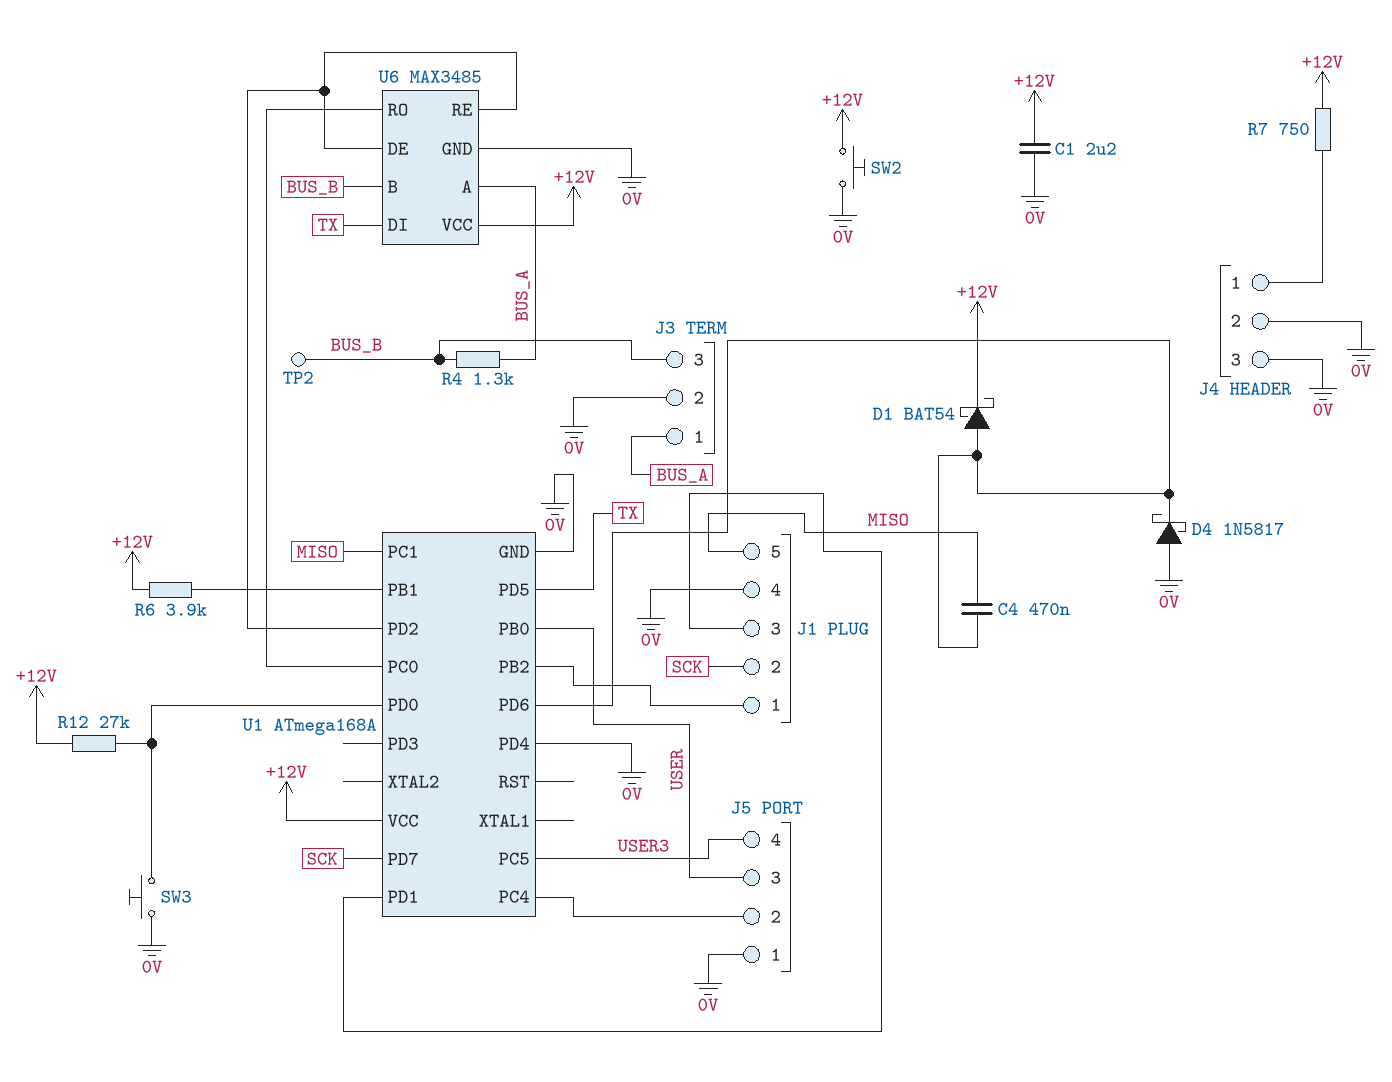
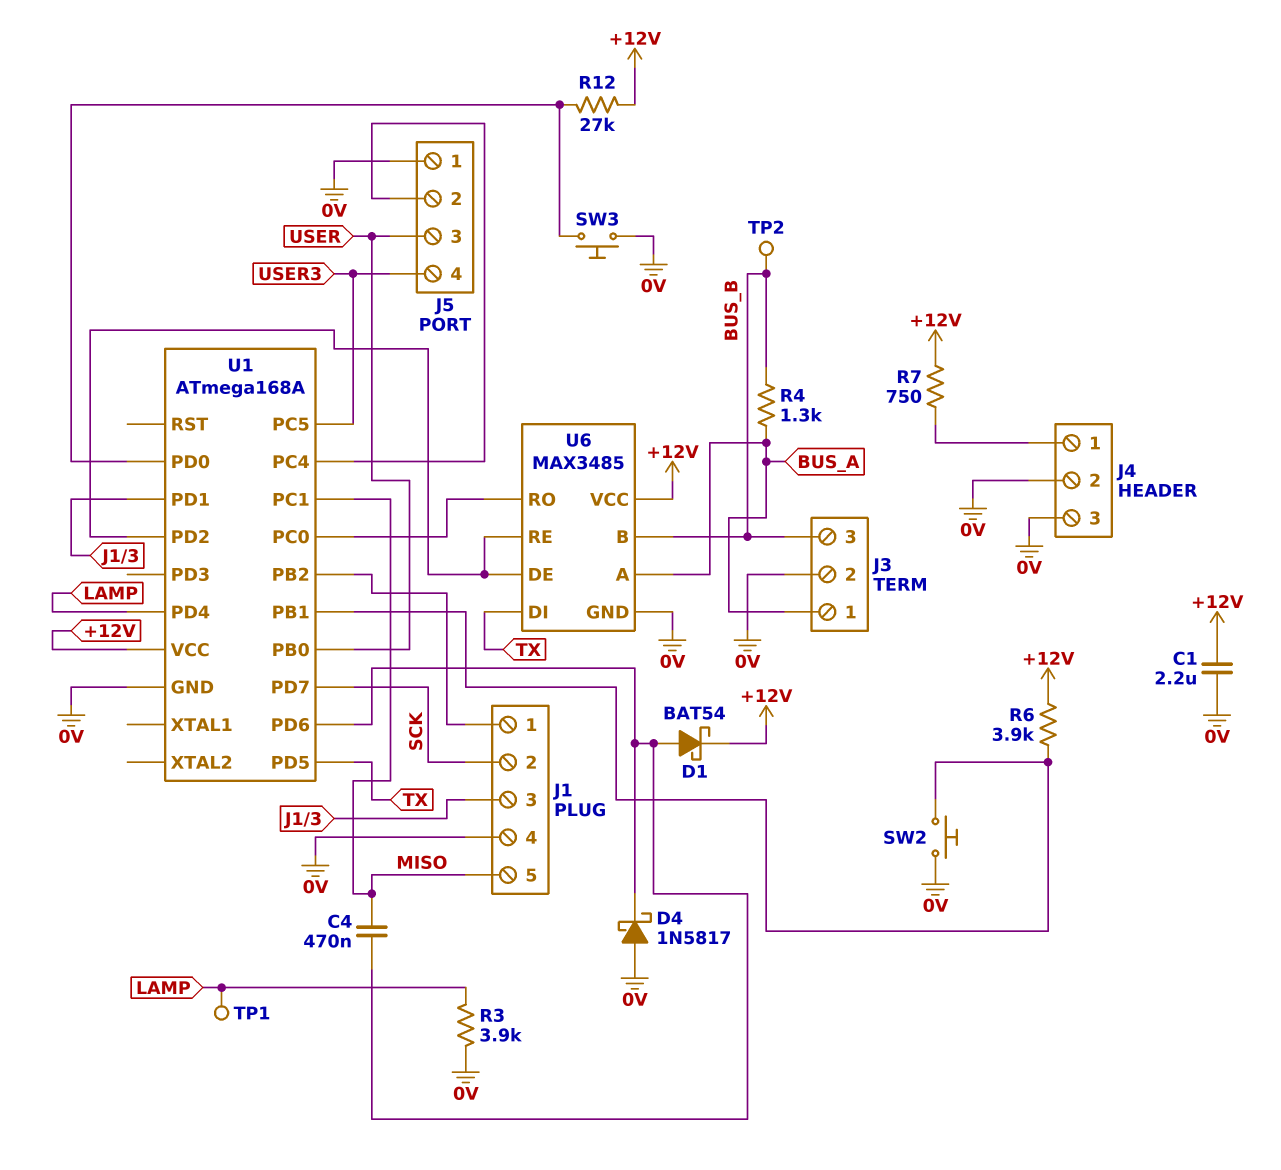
R3: none -> 3.9k (0V, LAMP)
SW2: button (+12V, 0V) -> button (0V, U1/PB1)
TP1: none -> test point (LAMP)
U1 pin PD4: 0V -> LAMP

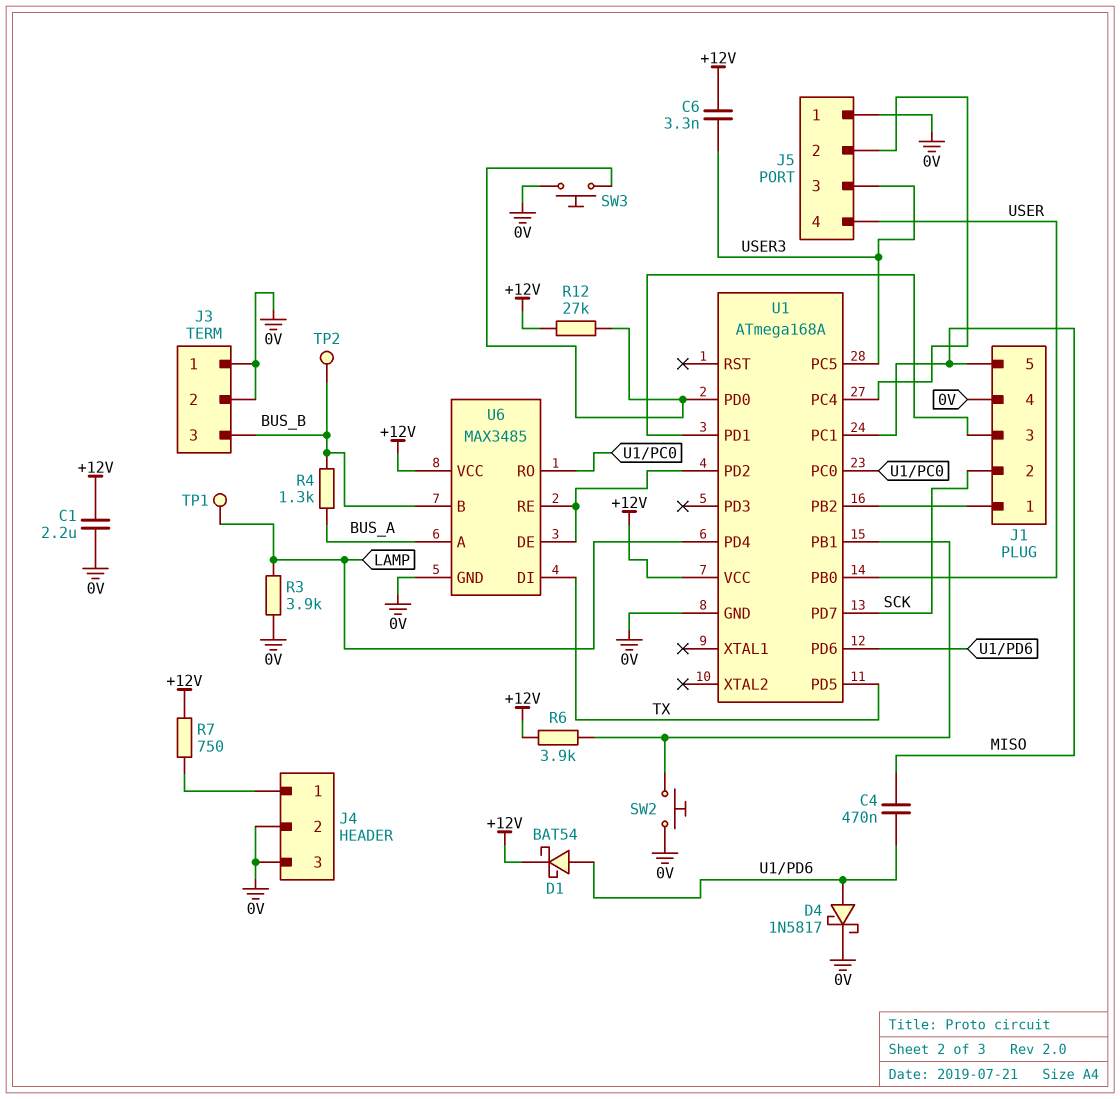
C6: none -> 3.3nF (+12V, USER3)
D4: schottky 1N5817 (A 0V, K U1/PD6) -> schottky 1N5817 (A U1/PD6, K 0V)
J3 pin 1: BUS_A -> 0V
J5 pin 3: USER -> USER3
J5 pin 4: USER3 -> USER

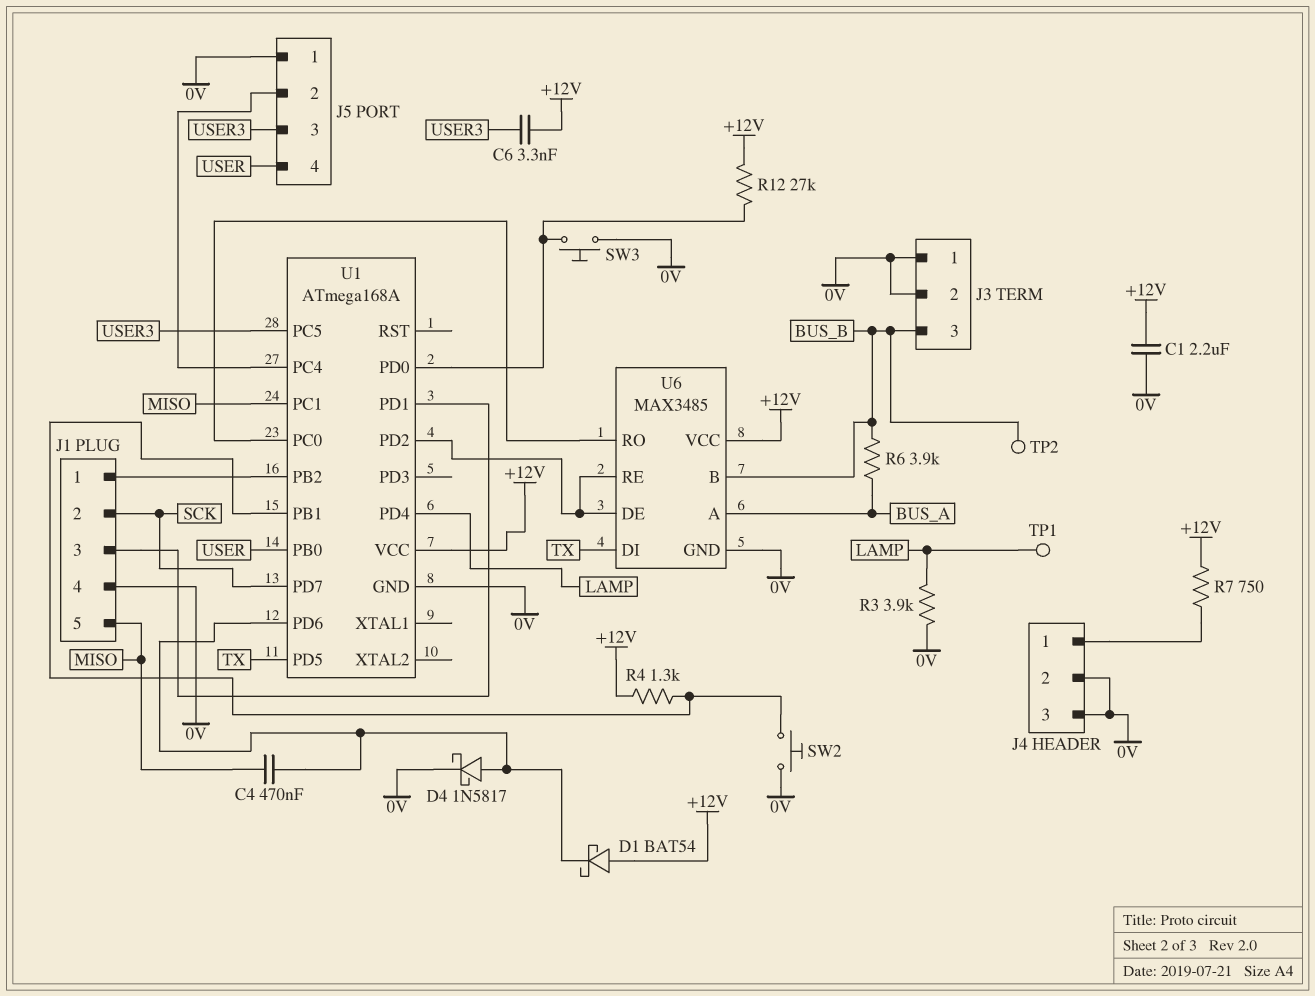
D1: schottky BAT54 (A U1/PD6, K +12V) -> schottky BAT54 (A +12V, K U1/PD6)
R4: 1.3k (BUS_A, BUS_B) -> 1.3k (+12V, U1/PB1)
R6: 3.9k (+12V, U1/PB1) -> 3.9k (BUS_A, BUS_B)

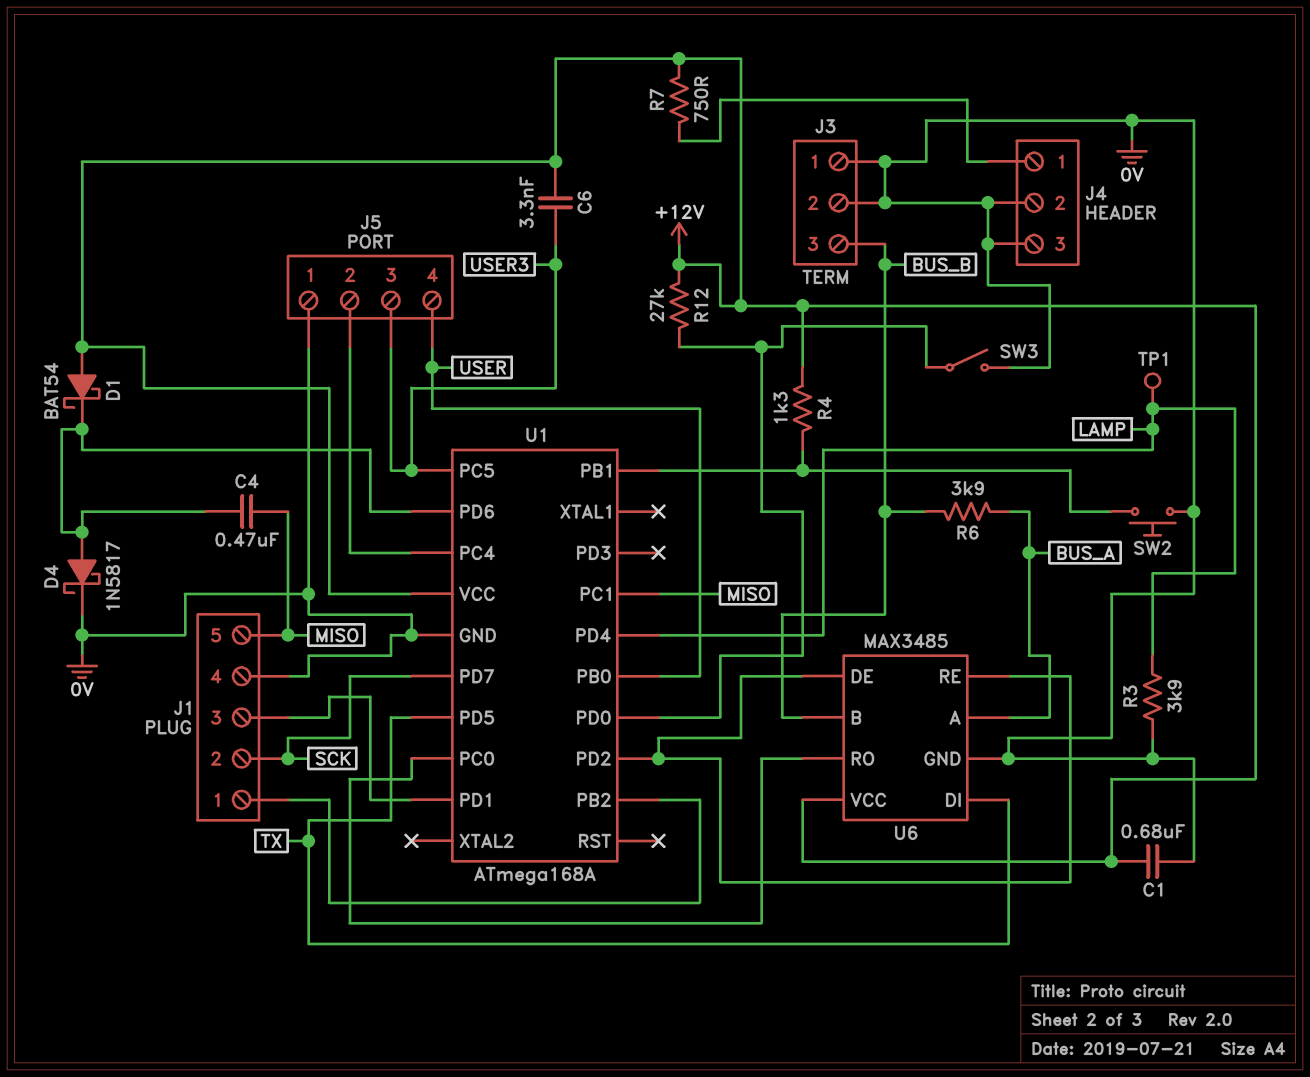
C1: 2.2uF (+12V, 0V) -> 680nF (+12V, 0V)
SW3: button (0V, U1/PD0) -> switch (0V, U1/PD0)
TP2: test point (BUS_B) -> none

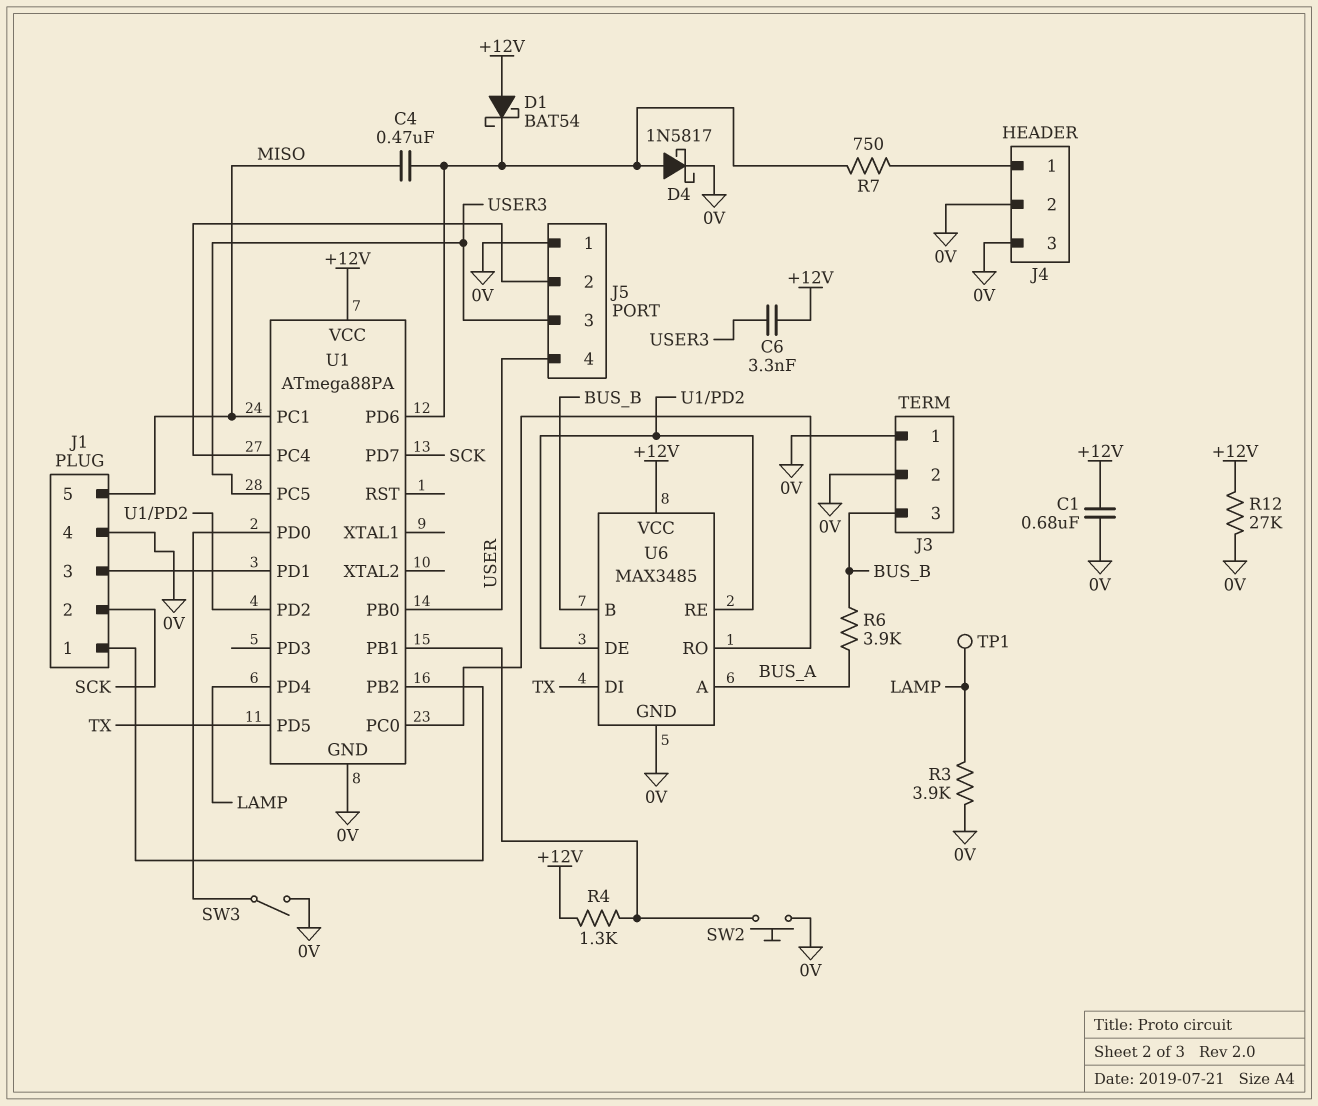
R7: 750 (+12V, J4/1) -> 750 (J4/1, U1/PD6)
R12: 27k (+12V, U1/PD0) -> 27k (+12V, 0V)
U1: ATmega168A -> ATmega88PA

